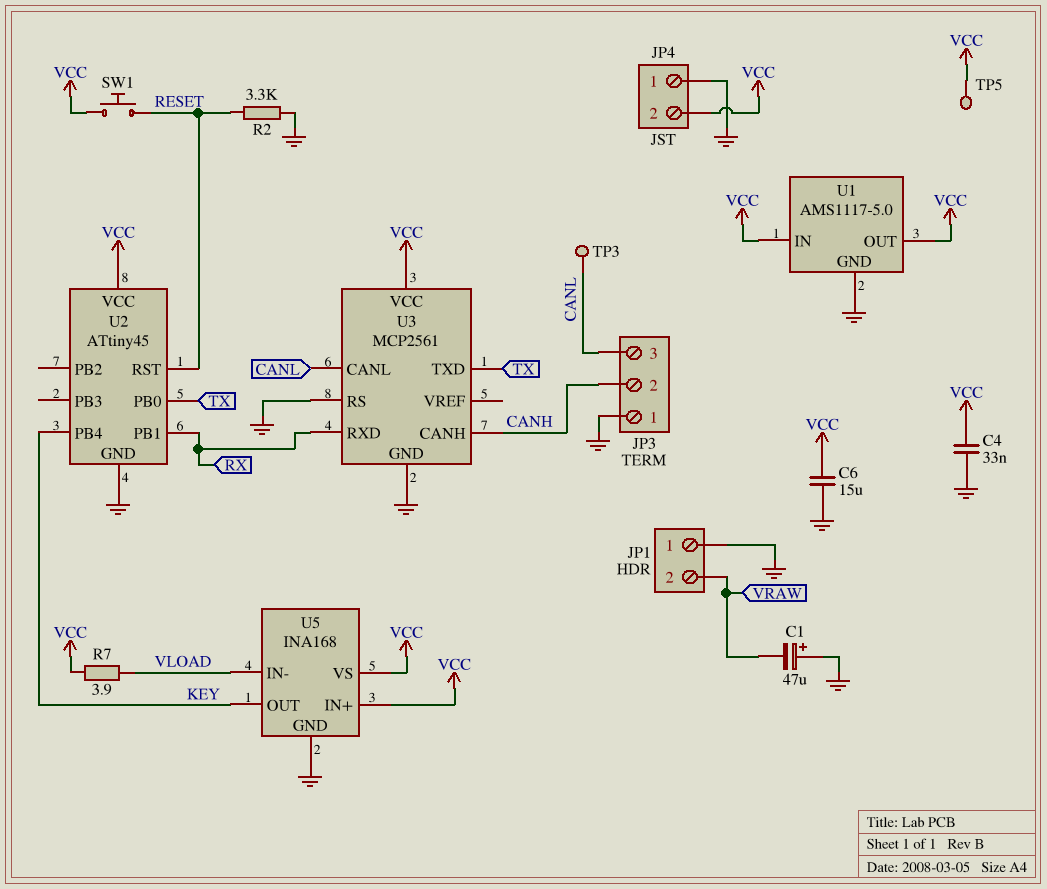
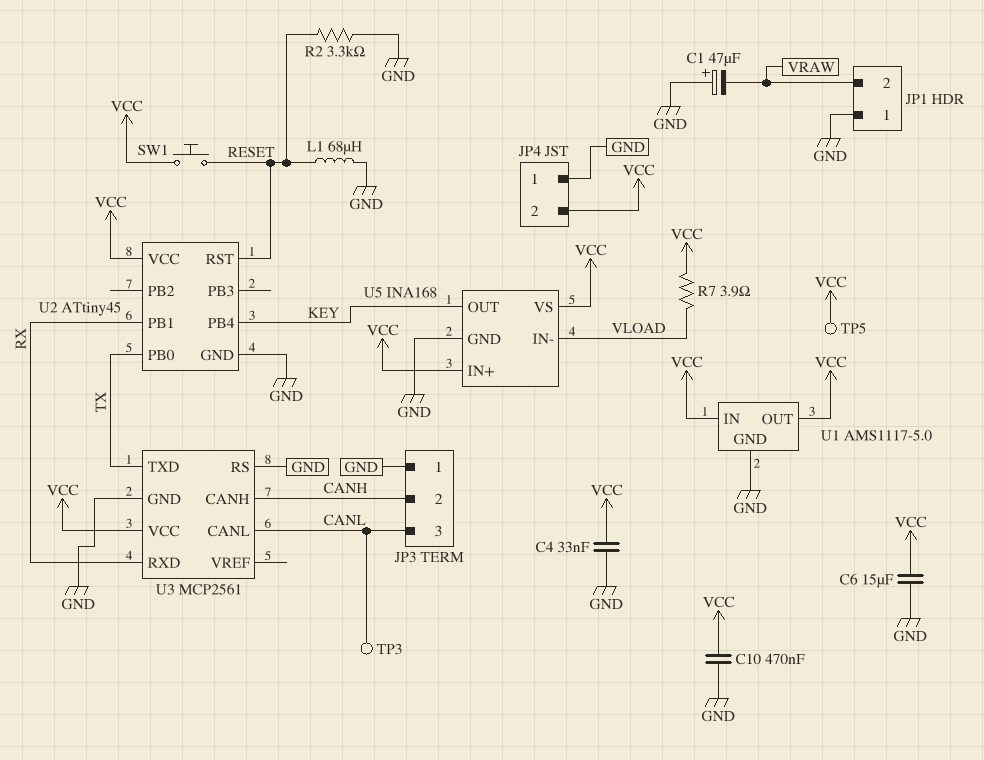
C10: none -> 470nF (GND, VCC)
L1: none -> 68uH (GND, RESET)

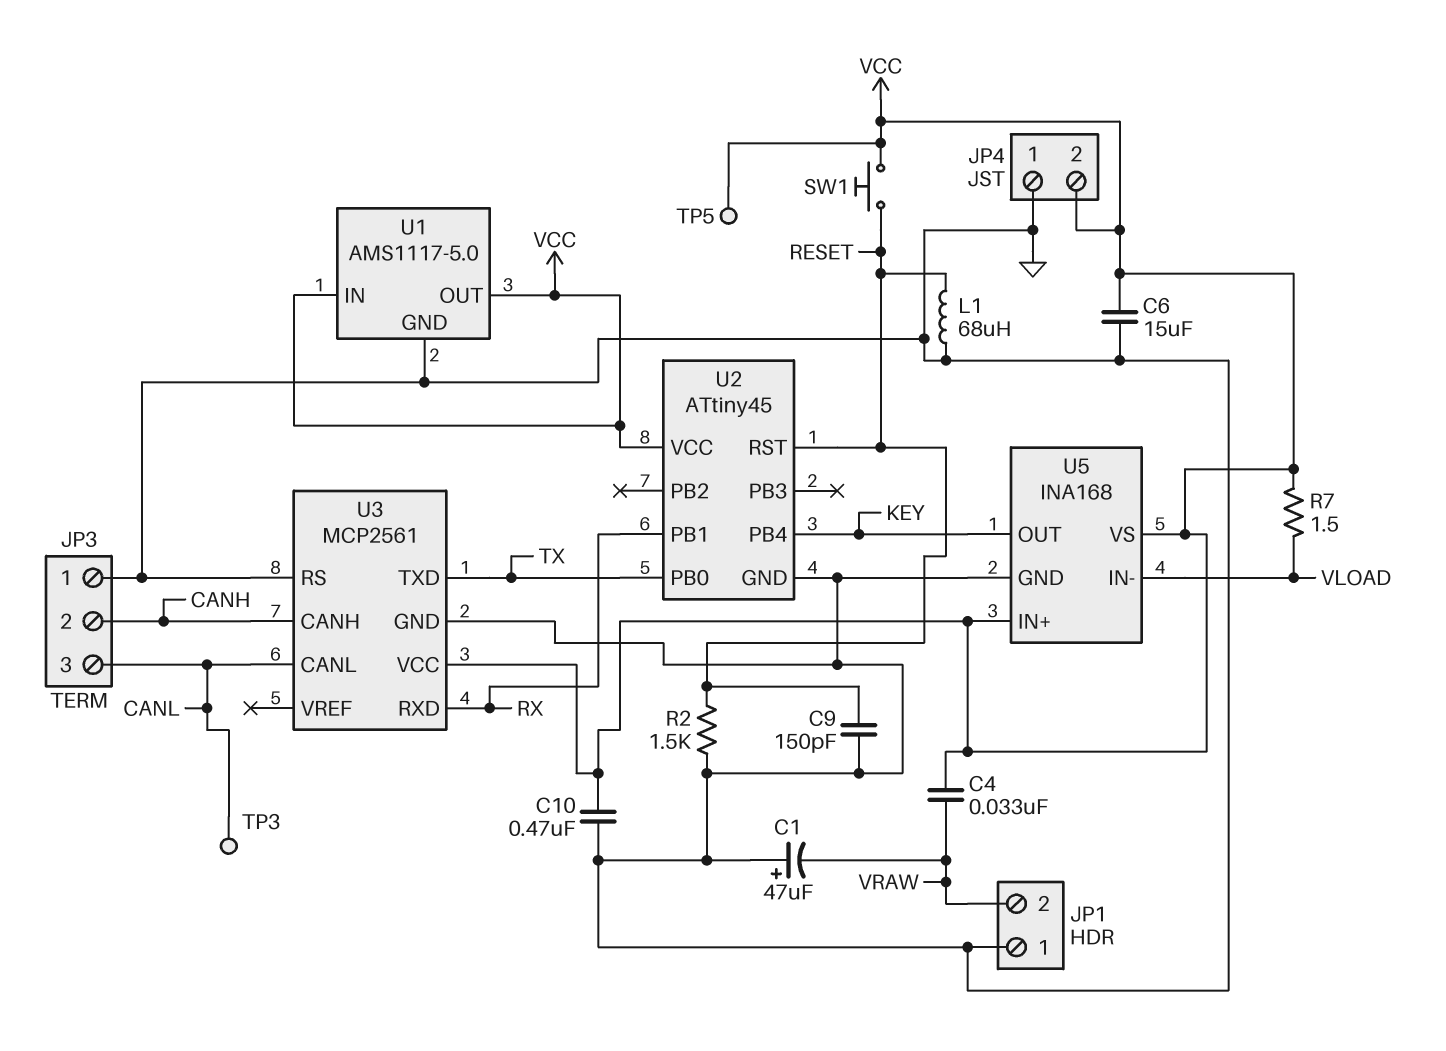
C4: 33nF (GND, VCC) -> 33nF (VCC, VRAW)
C9: none -> 150pF (GND, RESET)
R2: 3.3k (GND, RESET) -> 1.5k (GND, RESET)
R7: 3.9 (VCC, VLOAD) -> 1.5 (VCC, VLOAD)

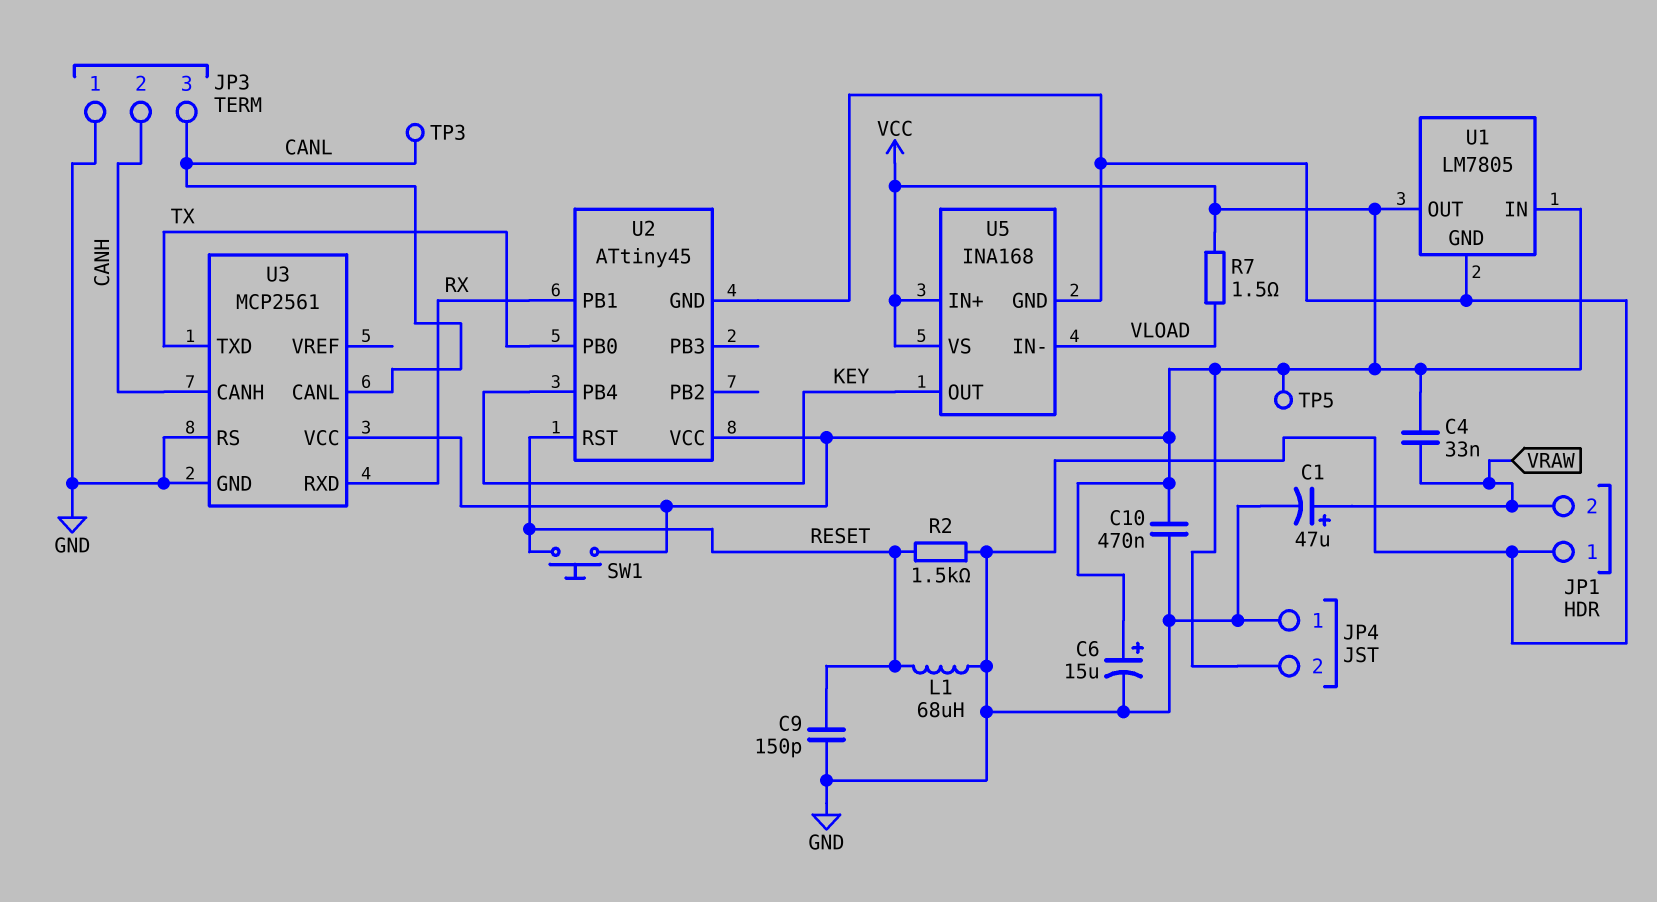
C1: 47uF (plus GND, minus VRAW) -> 47uF (plus VRAW, minus GND)
C6: 15uF (GND, VCC) -> 15uF (plus VCC, minus GND)
U1: AMS1117-5.0 -> LM7805

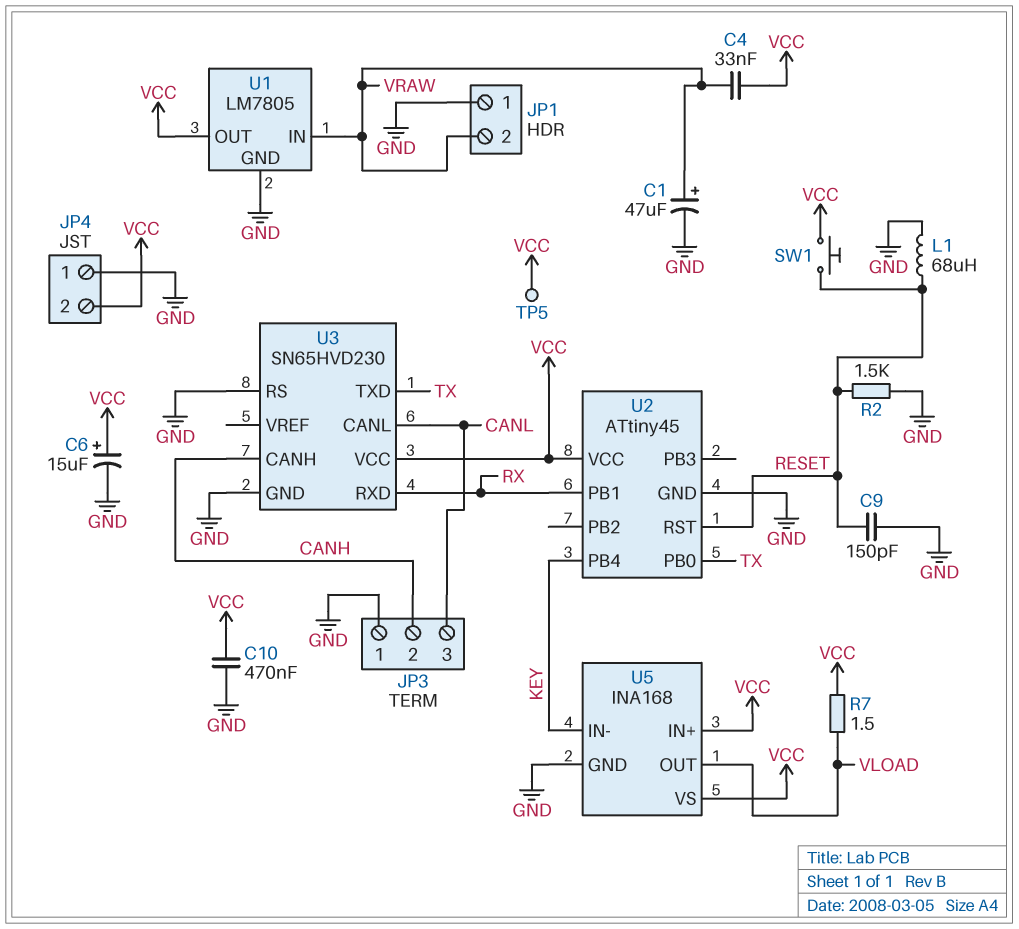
TP3: test point (CANL) -> none
U1 pin IN: VCC -> VRAW
U3: MCP2561 -> SN65HVD230
U5 pin IN-: VLOAD -> KEY
U5 pin OUT: KEY -> VLOAD

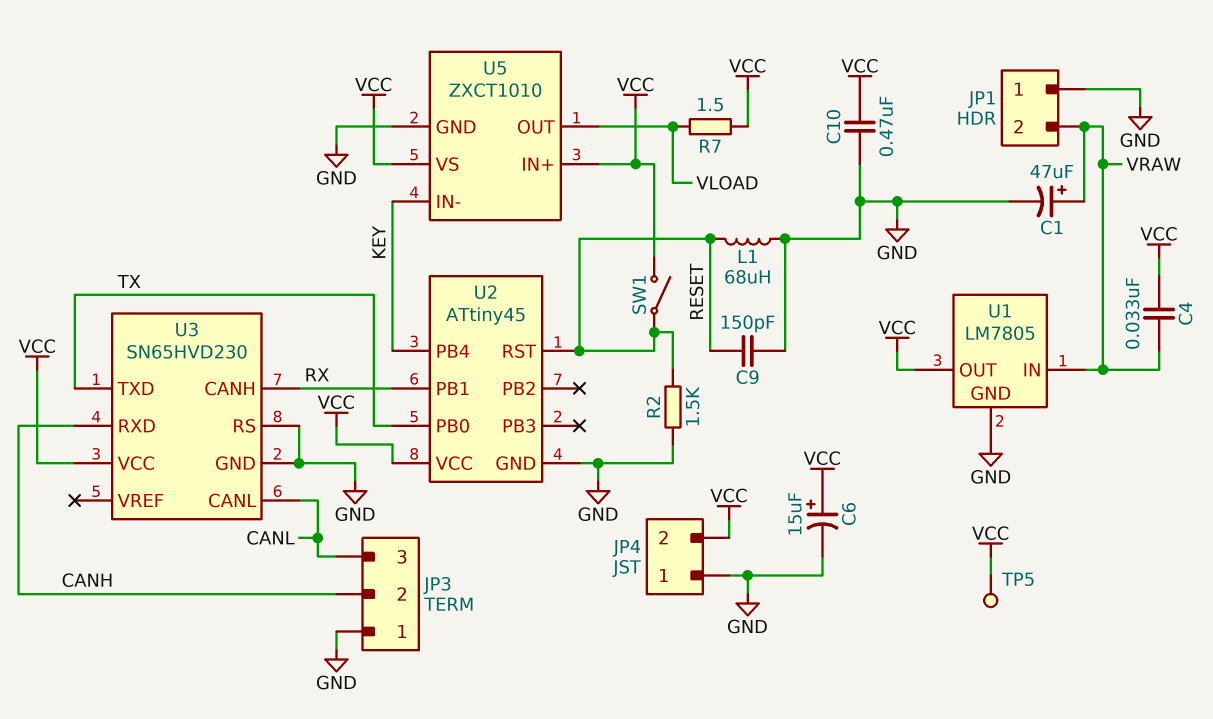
SW1: button (RESET, VCC) -> switch (RESET, VCC)
U3 pin CANH: CANH -> RX
U3 pin RXD: RX -> CANH
U5: INA168 -> ZXCT1010

